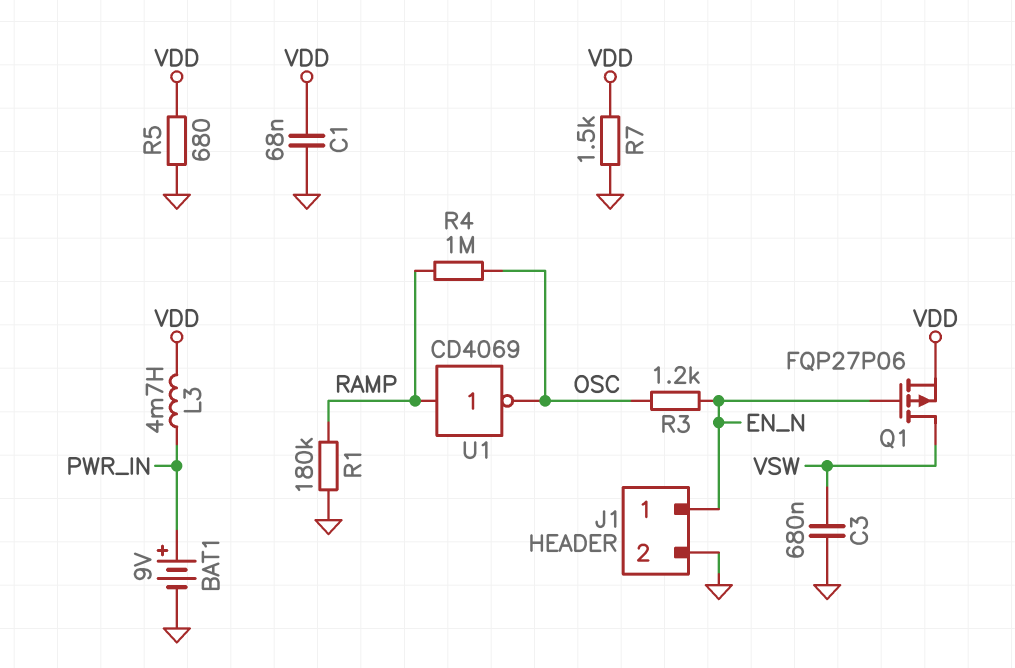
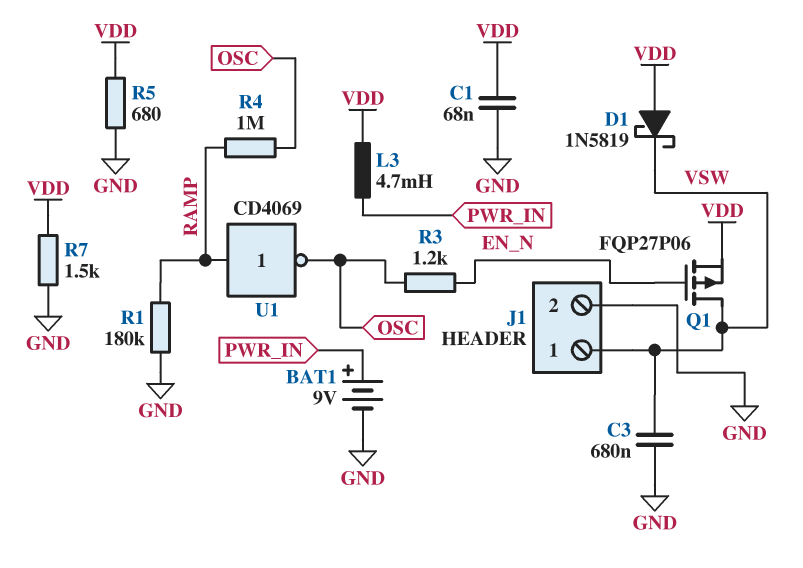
D1: none -> schottky 1N5819 (A VDD, K VSW)
J1 pin 1: EN_N -> VSW

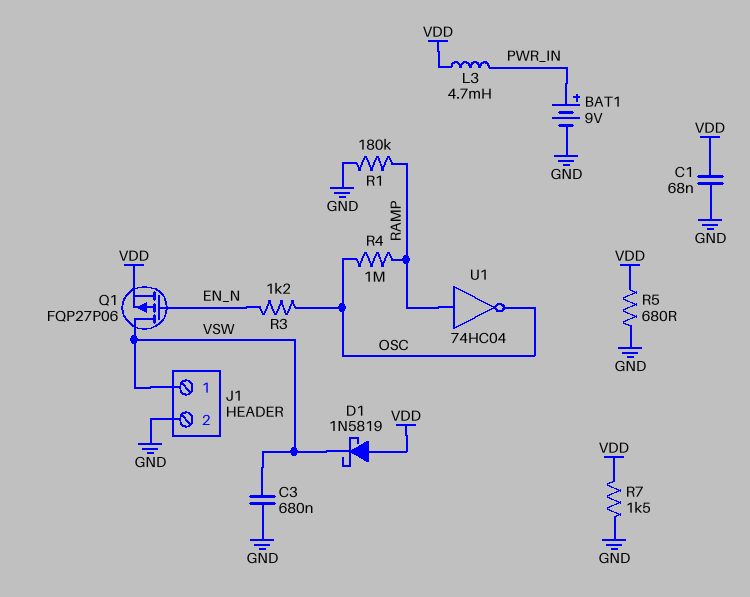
U1: NOT CD4069 (in RAMP, out OSC) -> NOT 74HC04 (in RAMP, out OSC)

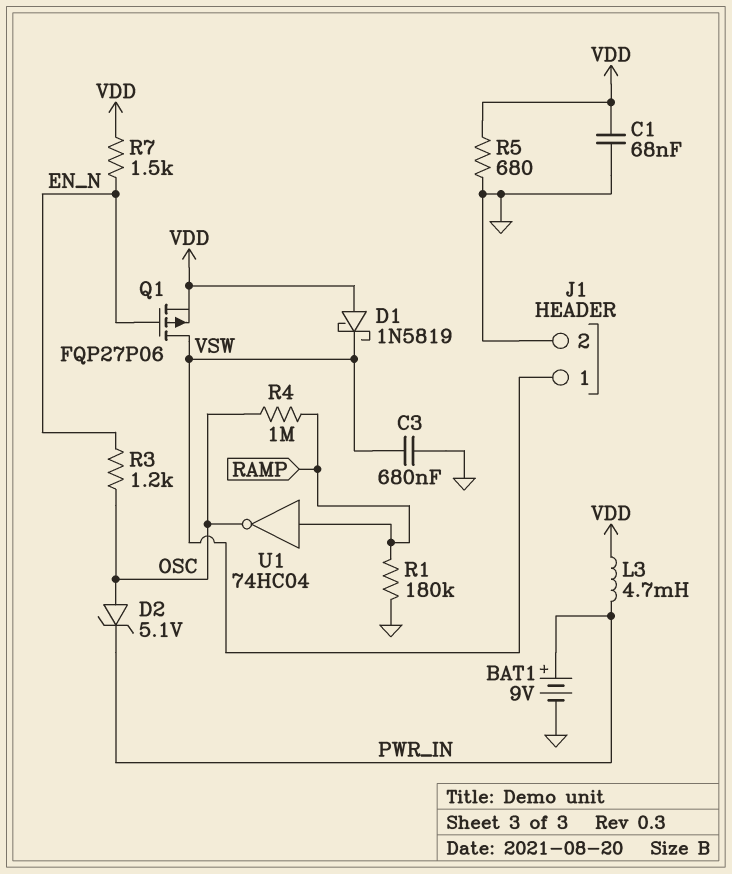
D2: none -> zener 5.1V (A OSC, K PWR_IN)
R7: 1.5k (GND, VDD) -> 1.5k (EN_N, VDD)

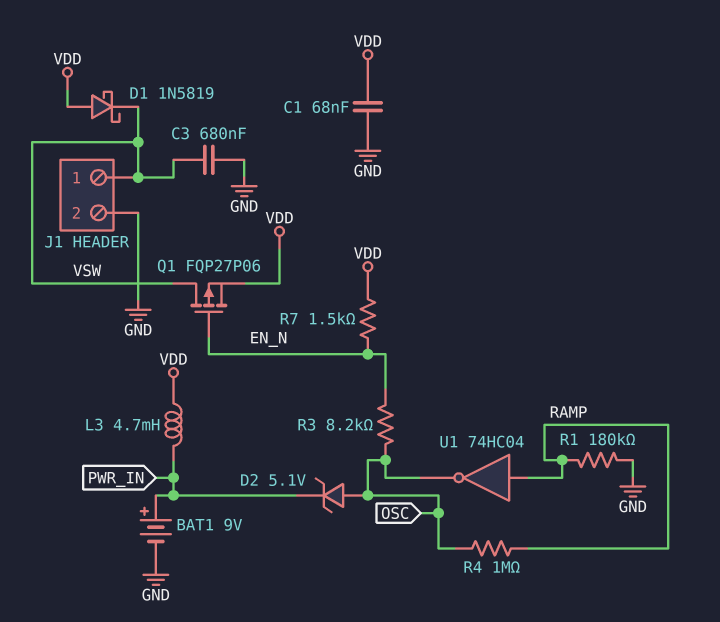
R3: 1.2k (EN_N, OSC) -> 8.2k (EN_N, OSC)
R5: 680 (GND, VDD) -> none

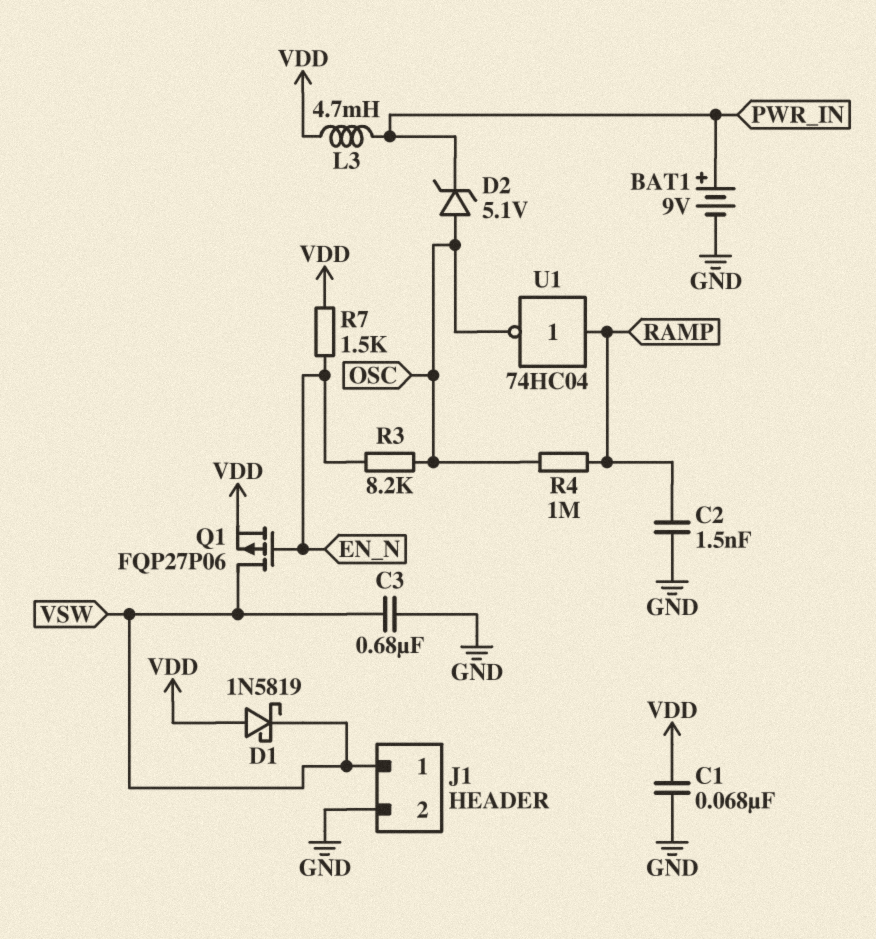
C2: none -> 1.5nF (GND, RAMP)
R1: 180k (GND, RAMP) -> none

